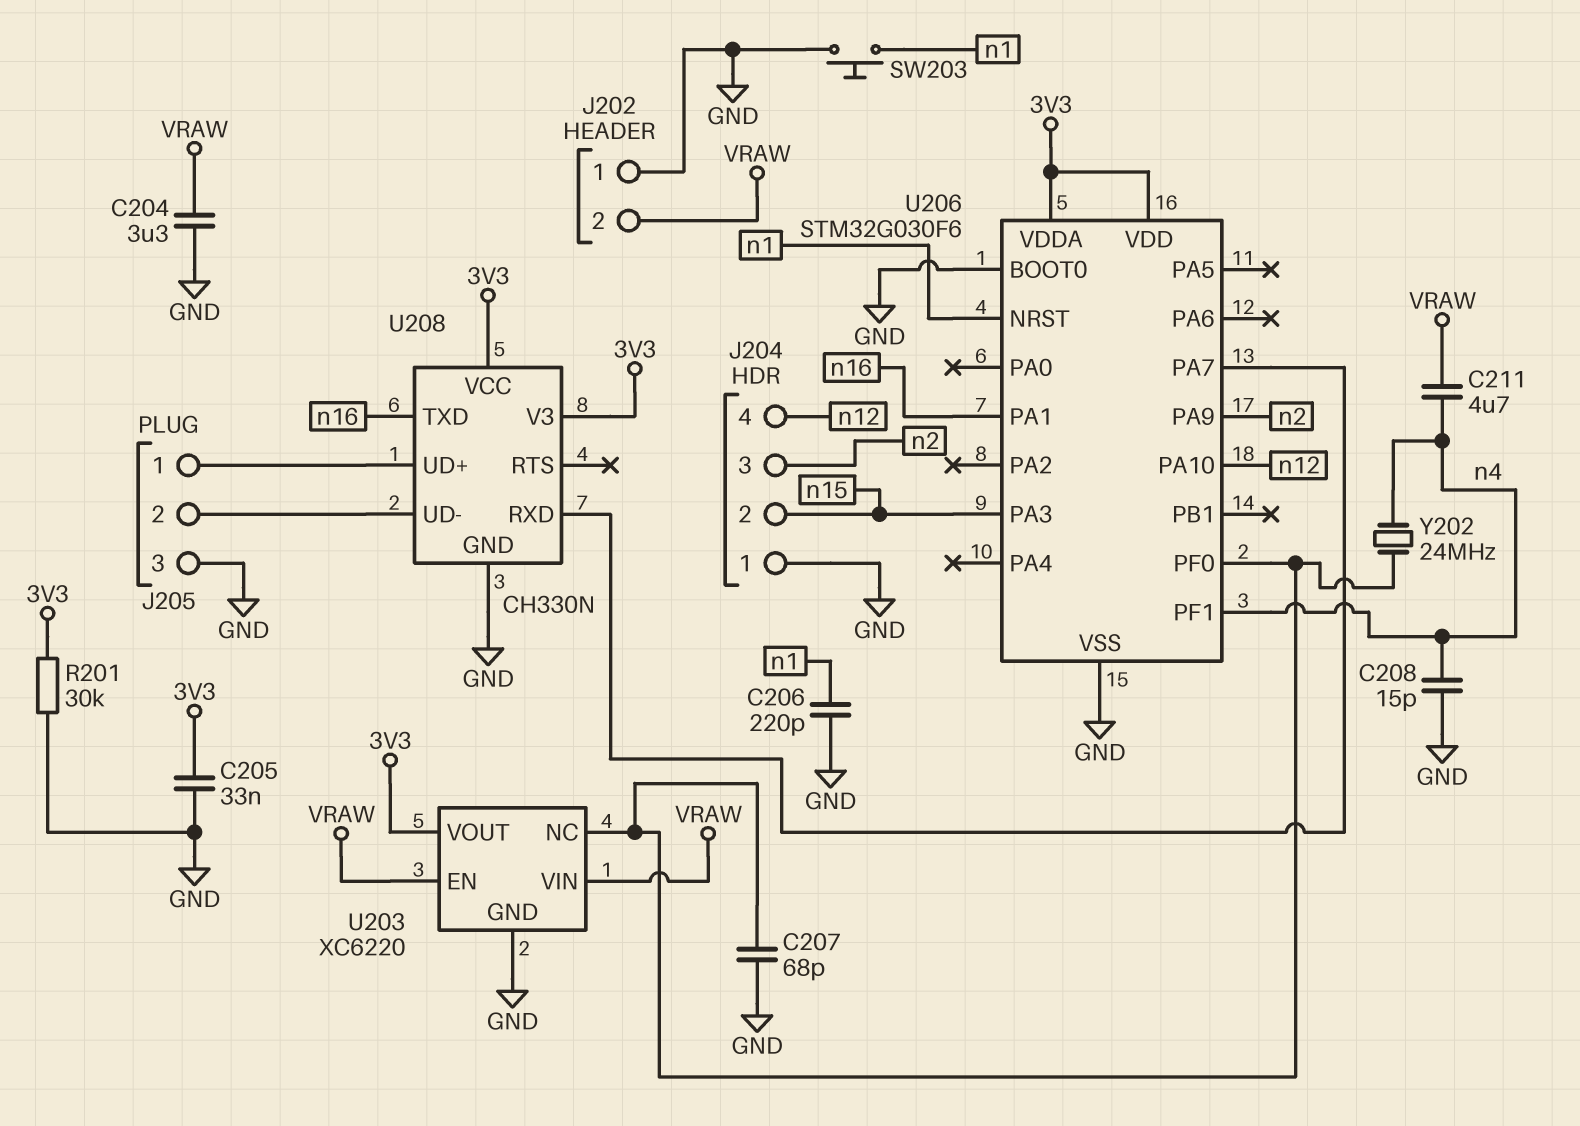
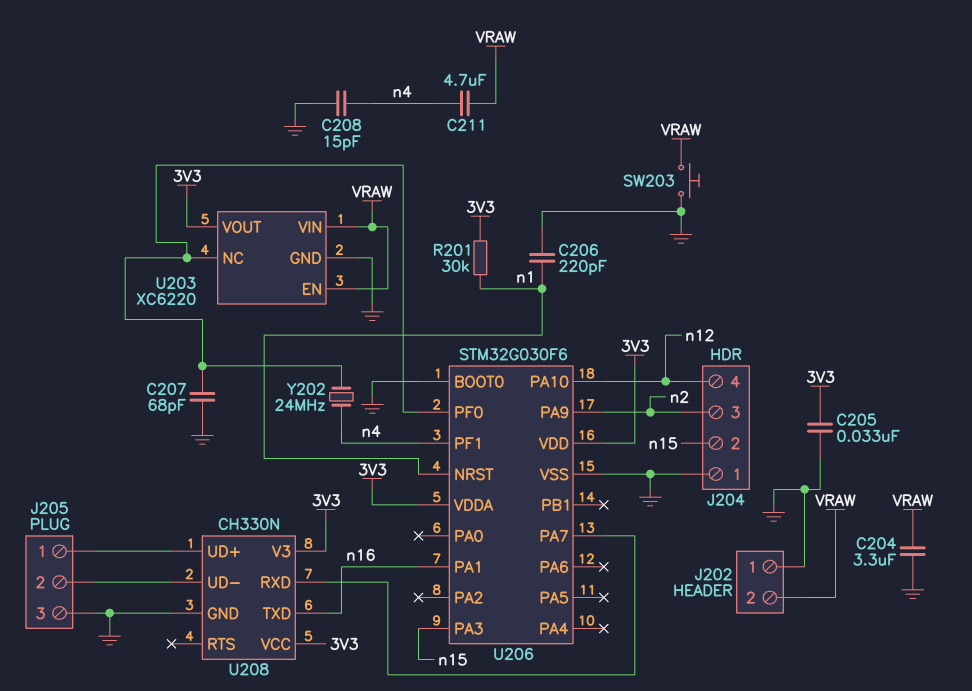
R201: 30k (3V3, GND) -> 30k (3V3, n1)
SW203: button (GND, n1) -> button (GND, VRAW)

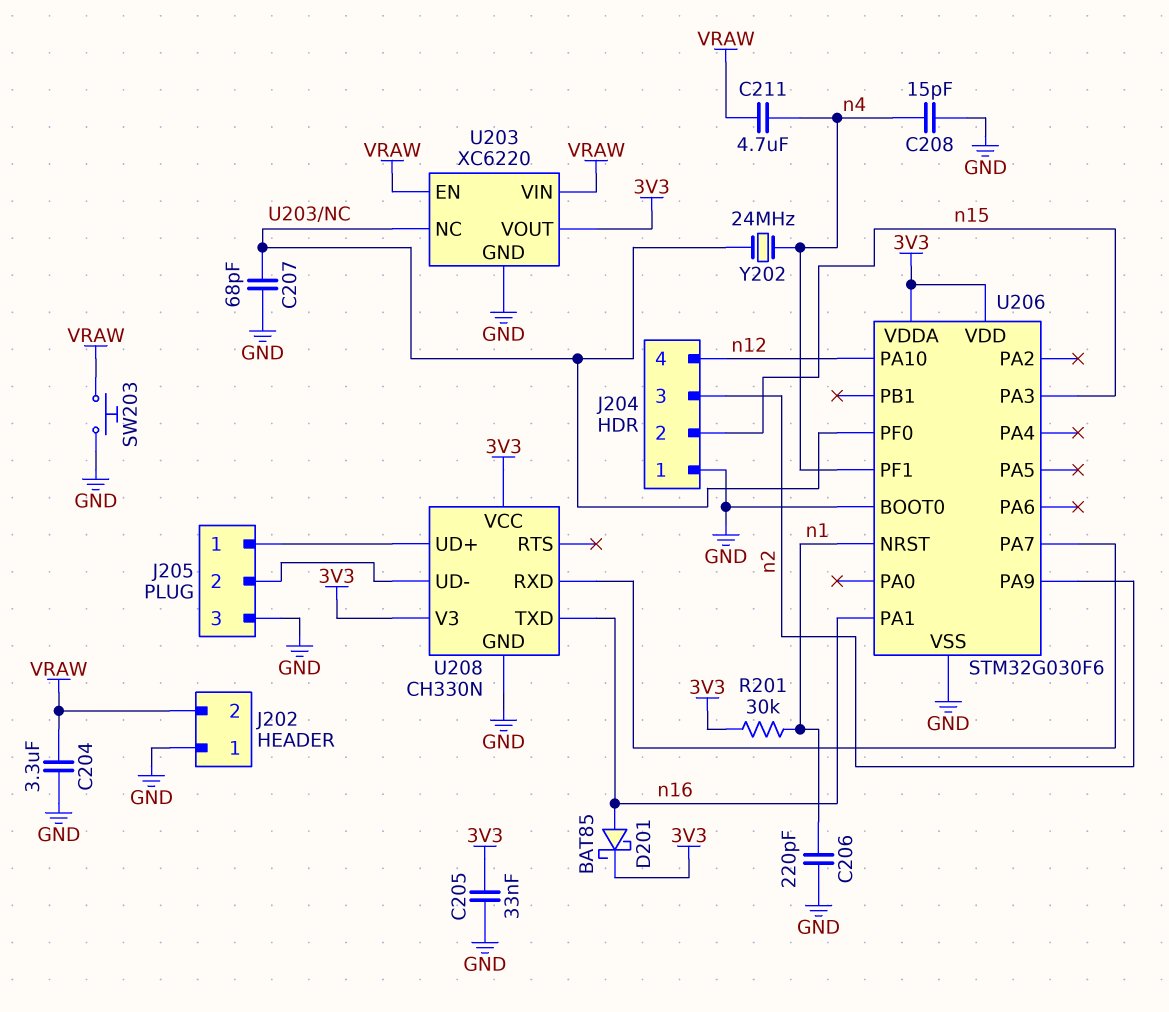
D201: none -> schottky BAT85 (A n16, K 3V3)

